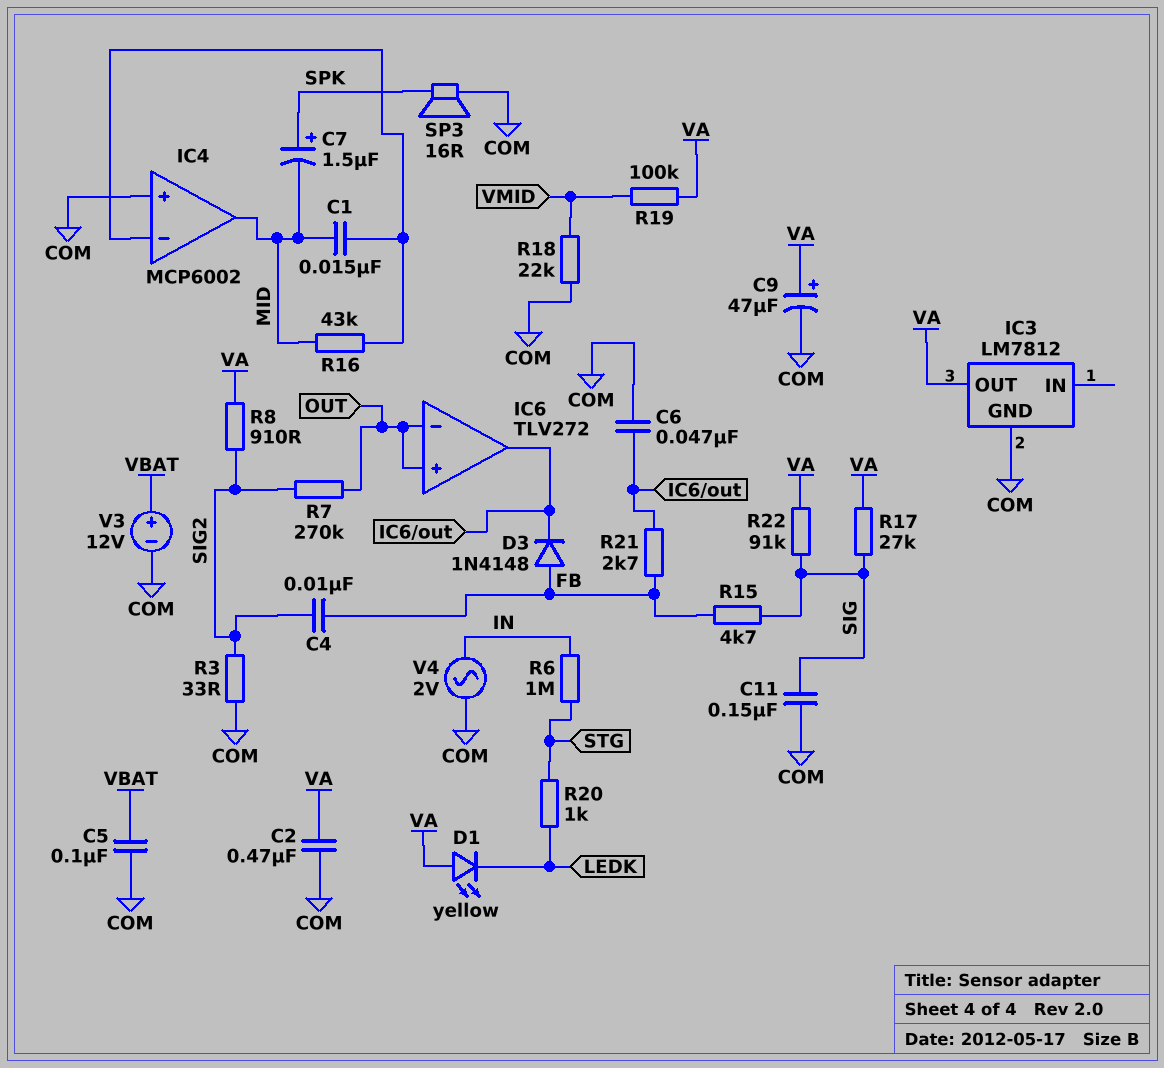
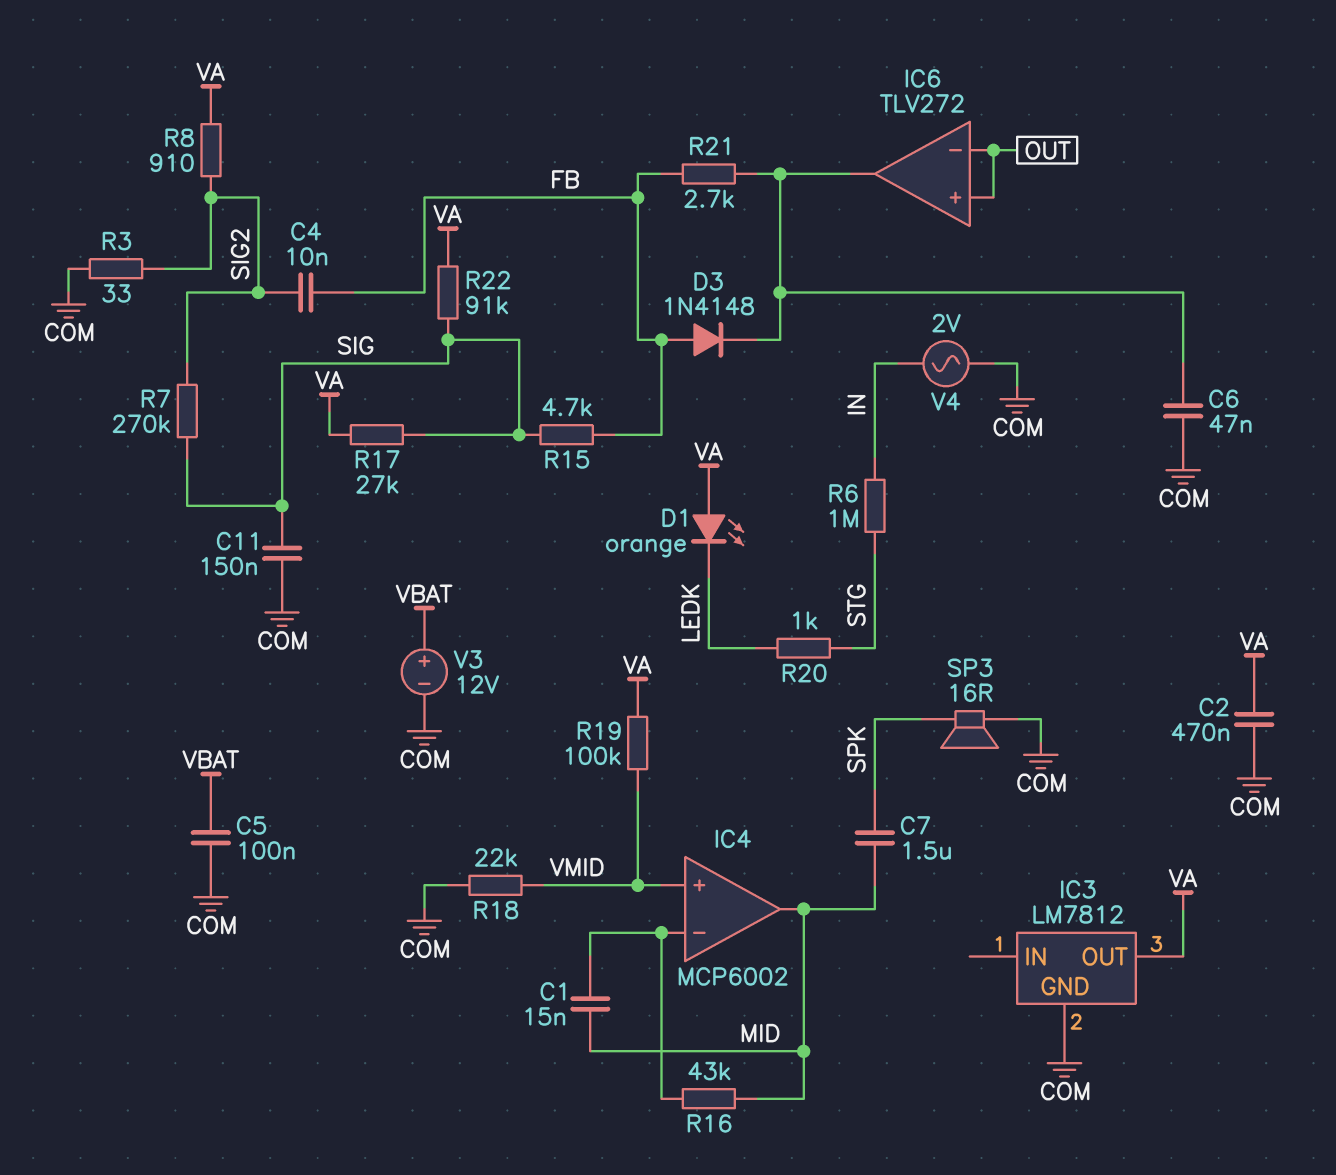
C7: 1.5uF (plus SPK, minus MID) -> 1.5uF (MID, SPK)
C9: 47uF (plus VA, minus COM) -> none
D1: LED yellow (A VA, K LEDK) -> LED orange (A VA, K LEDK)
IC4 pin in+: COM -> VMID
R7: 270k (OUT, SIG2) -> 270k (SIG, SIG2)

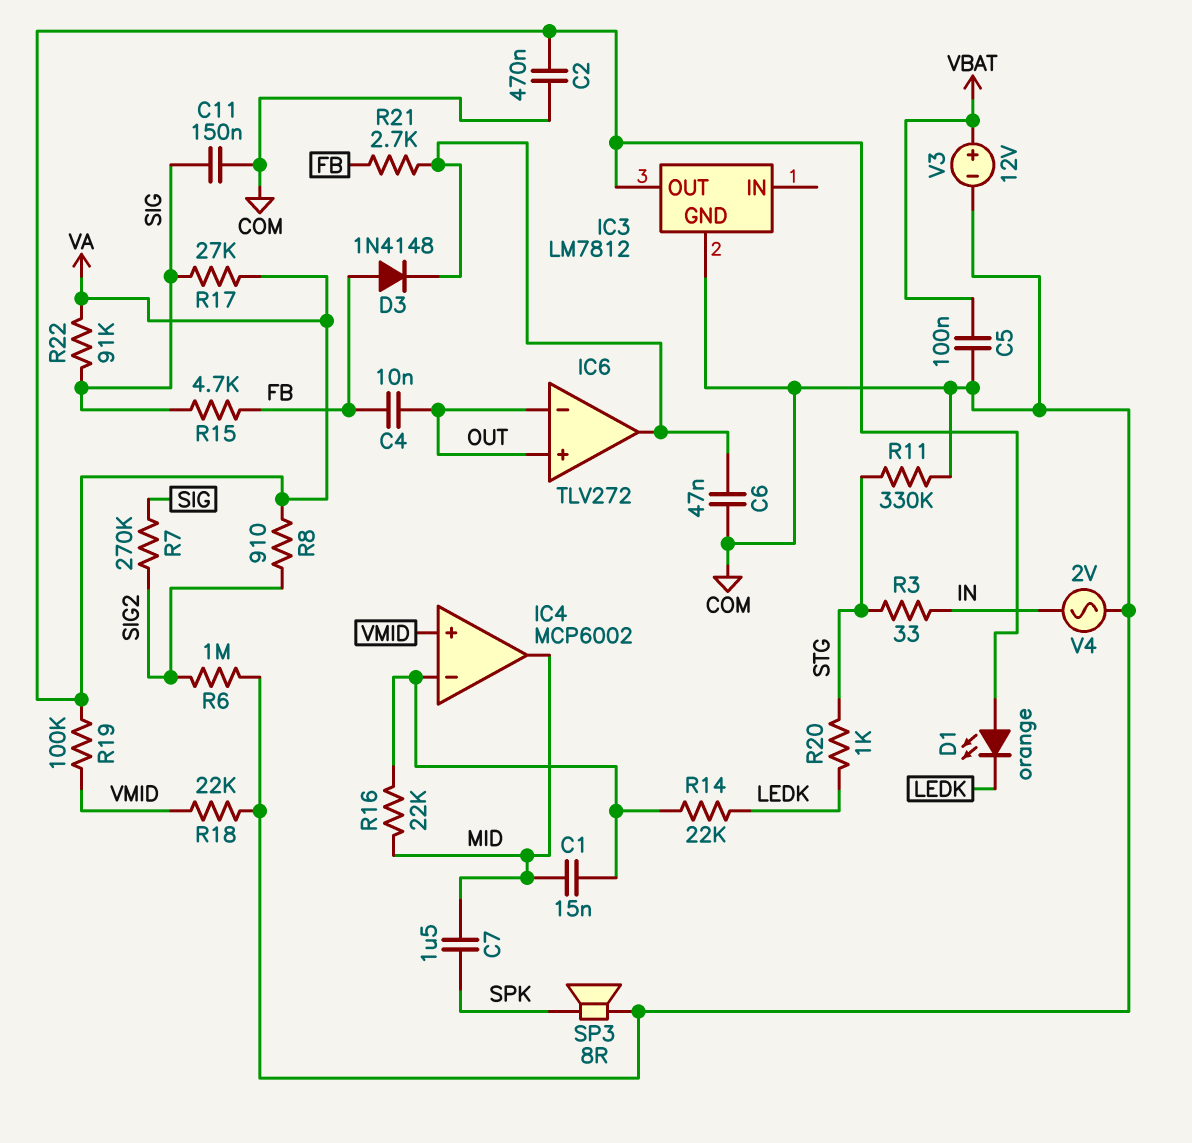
C4: 10nF (FB, SIG2) -> 10nF (FB, OUT)
R3: 33 (COM, SIG2) -> 33 (IN, STG)
R6: 1M (IN, STG) -> 1M (COM, SIG2)
R11: none -> 330k (COM, STG)
R14: none -> 22k (IC4/in-, LEDK)
R16: 43k (IC4/in-, MID) -> 22k (IC4/in-, MID)
SP3: speaker 16R (COM, SPK) -> speaker 8R (COM, SPK)

